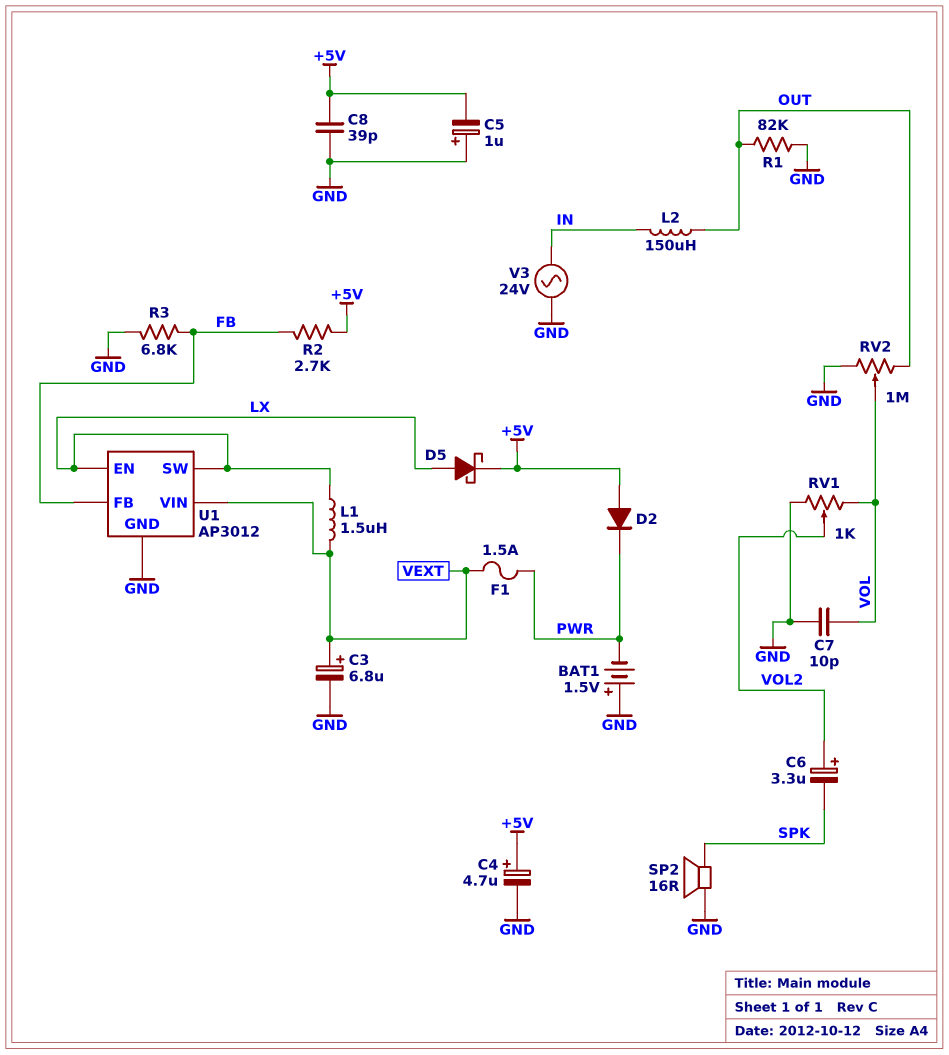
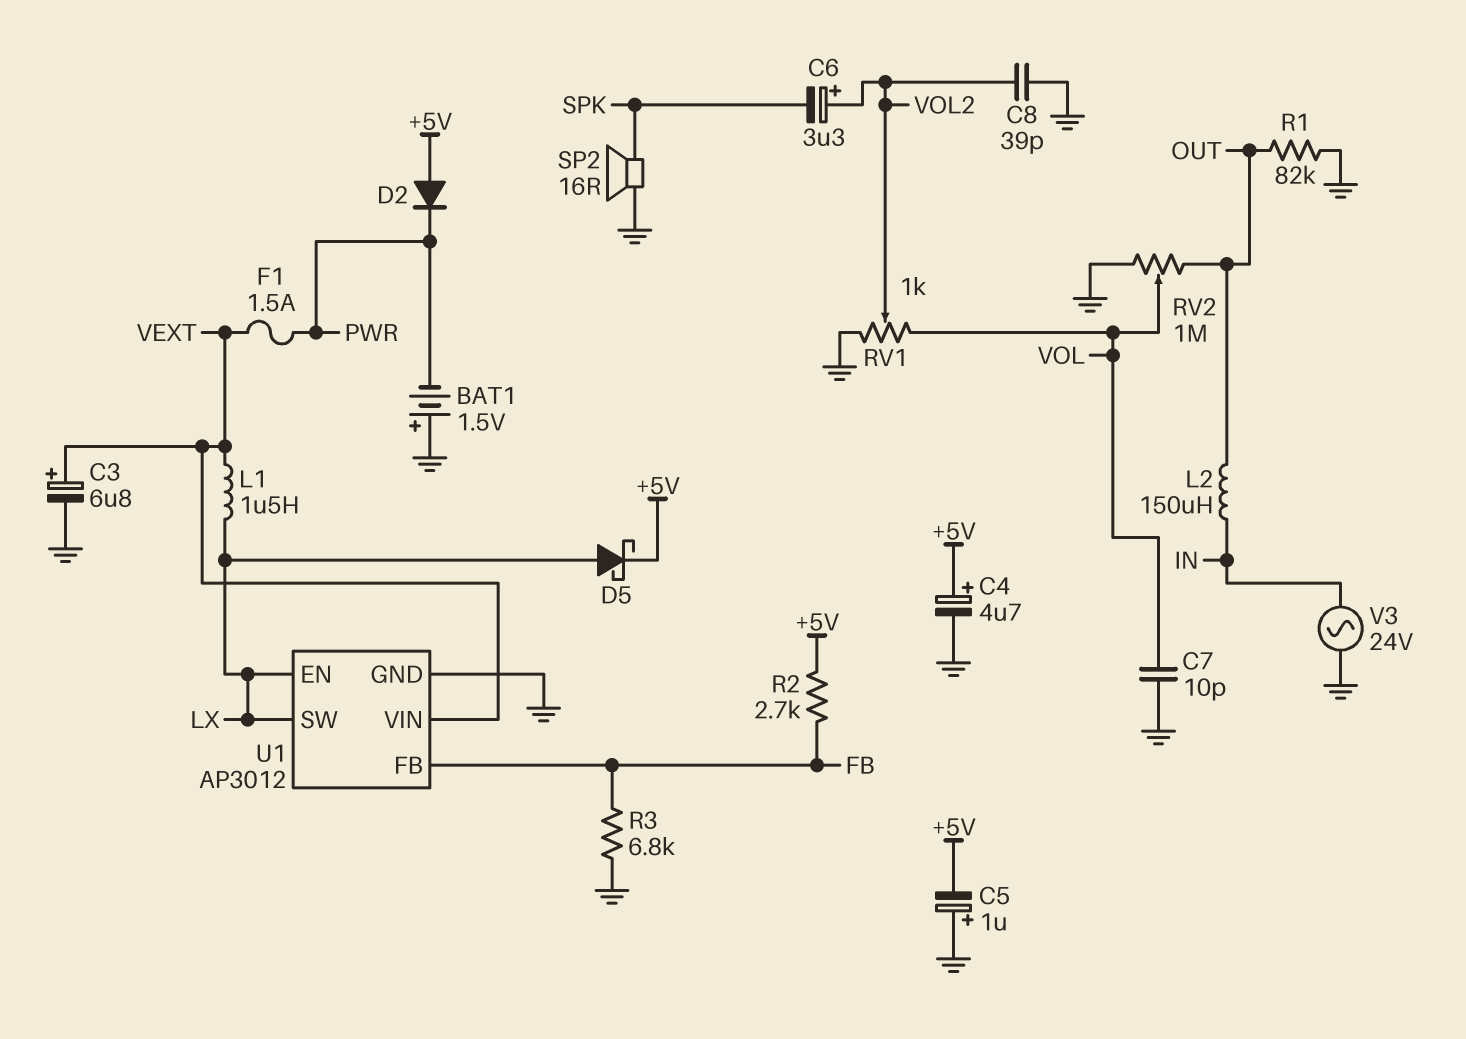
C8: 39pF (+5V, GND) -> 39pF (GND, VOL2)

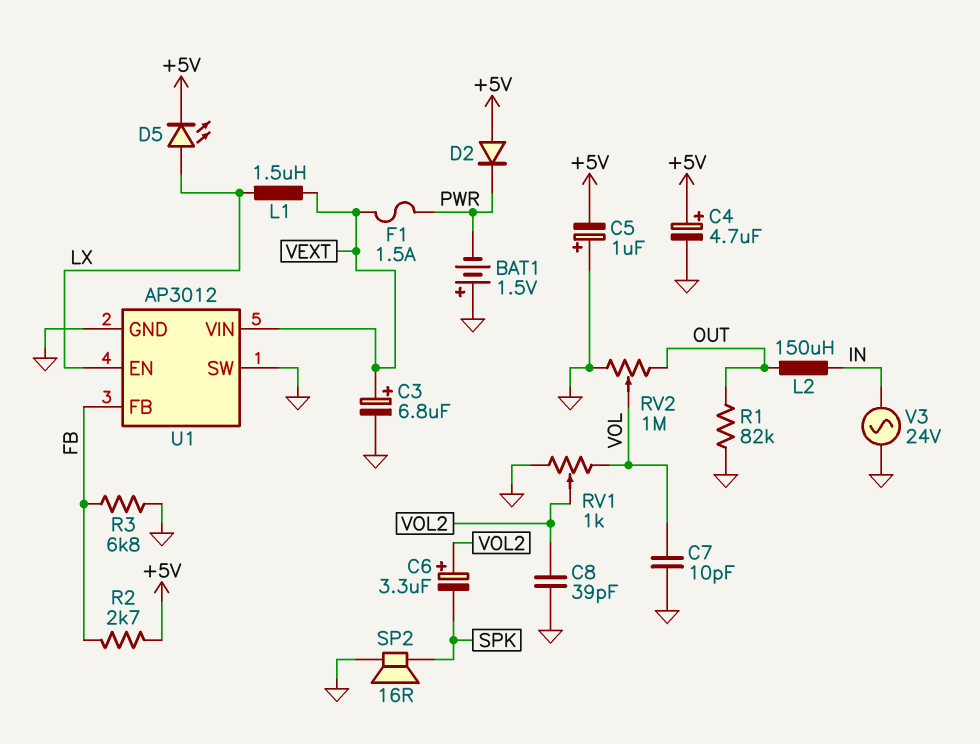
D5: schottky (A LX, K +5V) -> LED (A LX, K +5V)
U1 pin SW: LX -> GND

